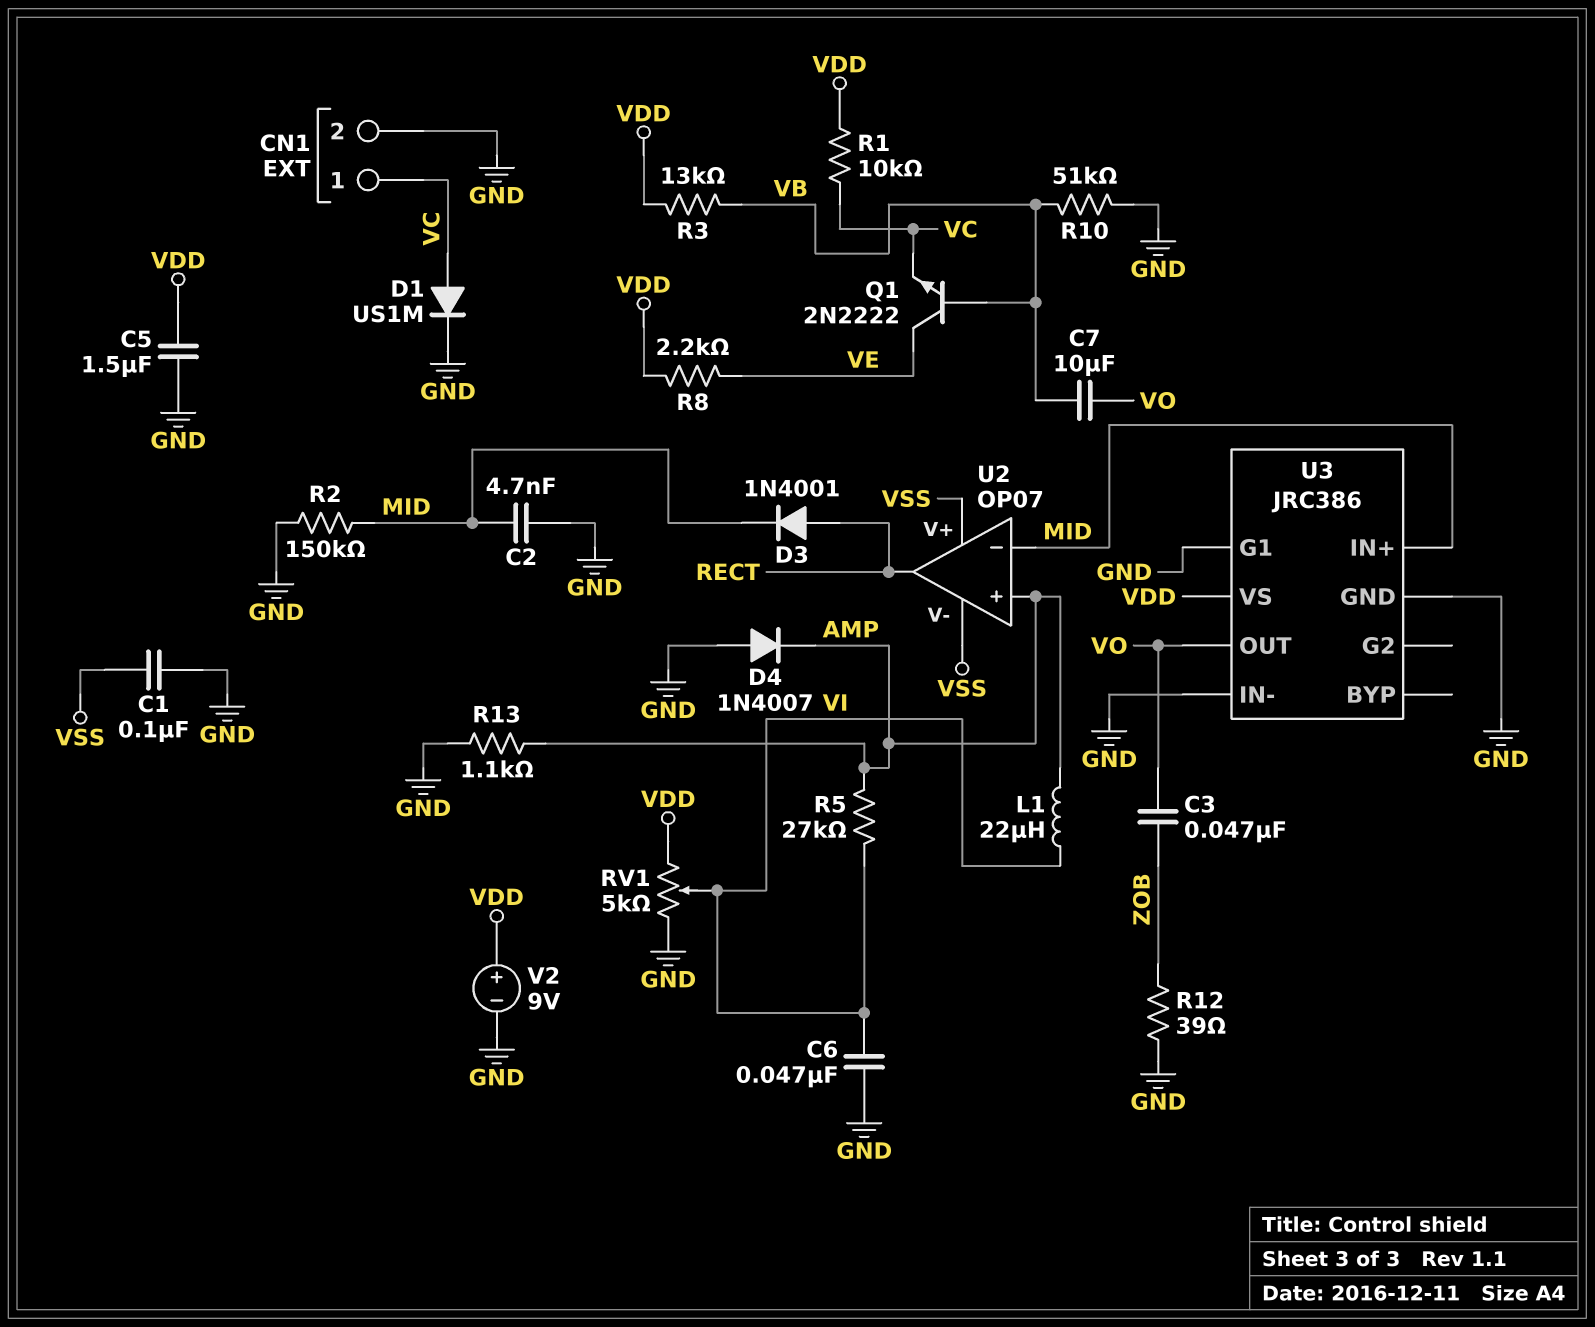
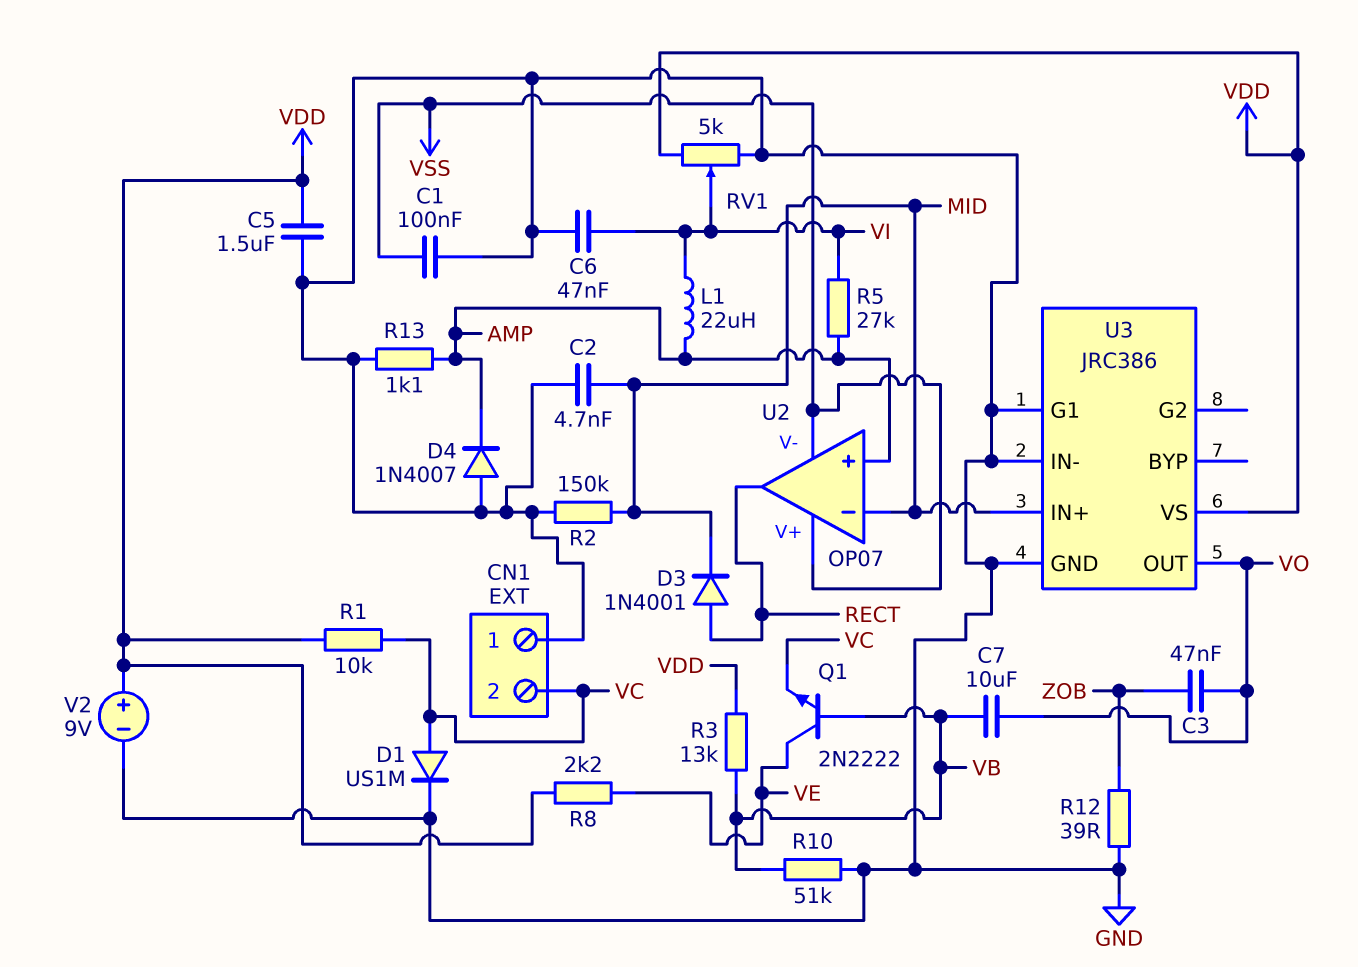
CN1 pin 1: VC -> GND
CN1 pin 2: GND -> VC

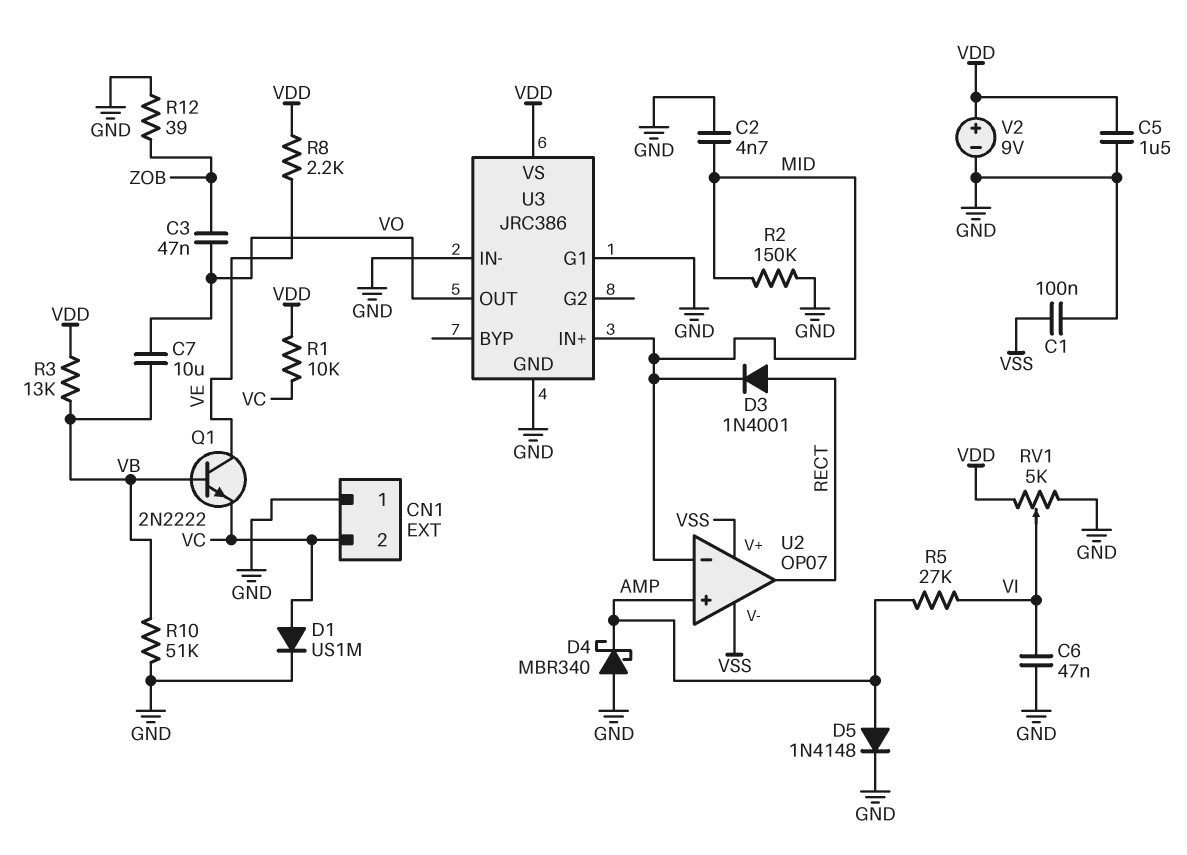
D4: diode 1N4007 (A GND, K AMP) -> schottky MBR340 (A GND, K AMP)
D5: none -> diode 1N4148 (A AMP, K GND)
L1: 22uH (AMP, VI) -> none
R13: 1.1k (AMP, GND) -> none

